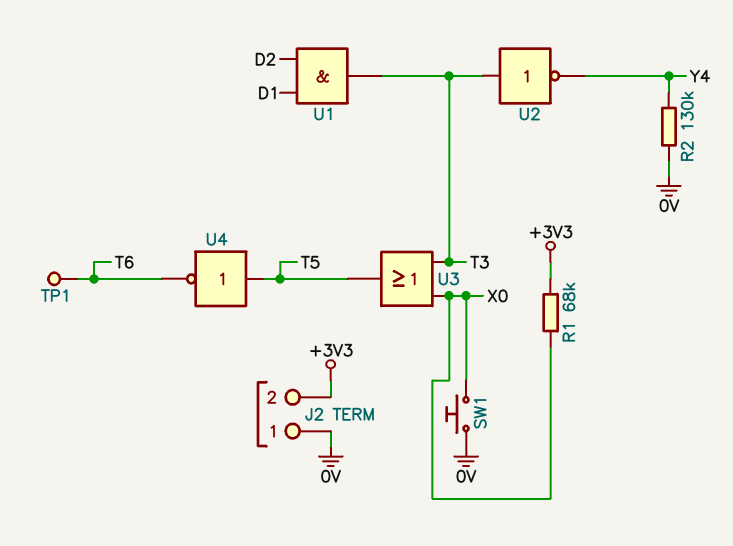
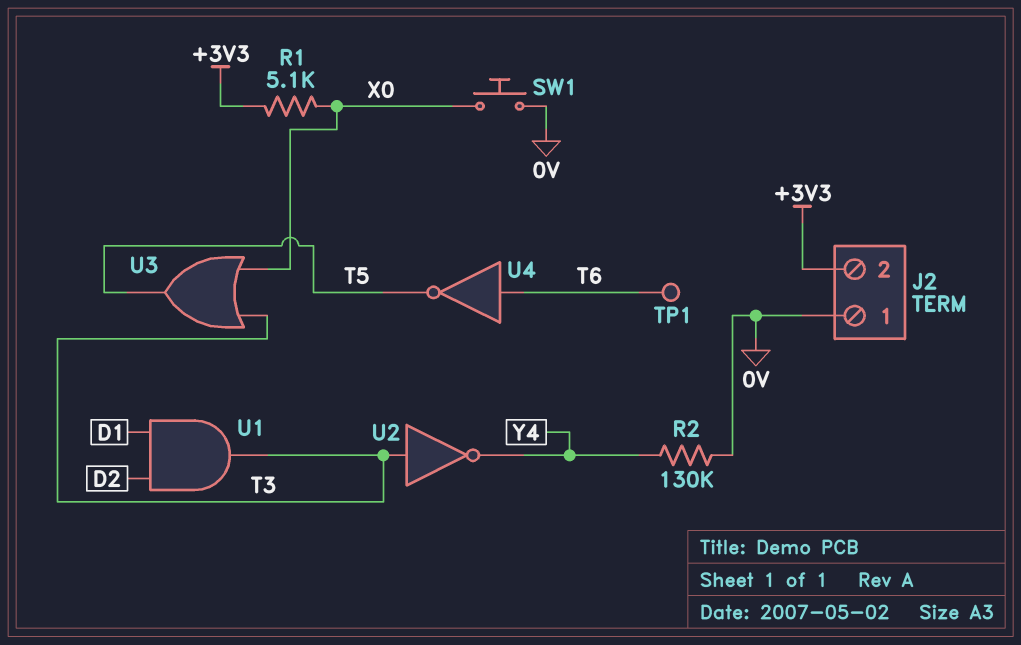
R1: 68k (+3V3, X0) -> 5.1k (+3V3, X0)
U4: NOT (in T5, out T6) -> NOT (in T6, out T5)

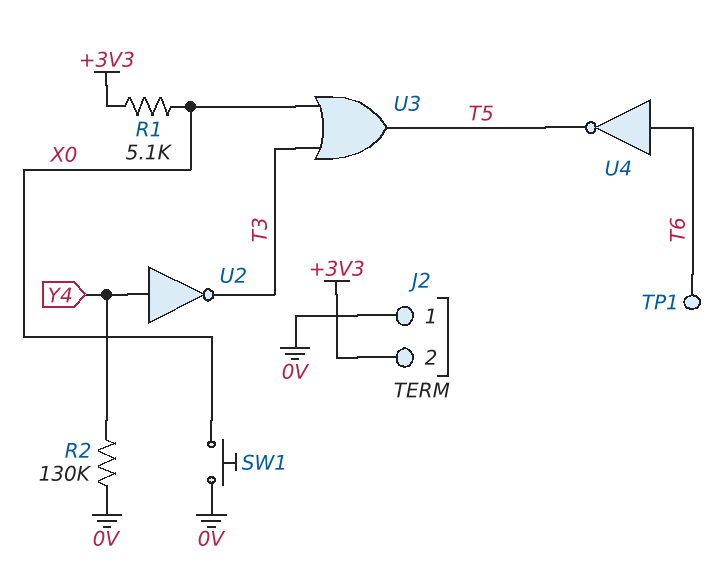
U1: AND (in D1, in D2, out T3) -> none
U2: NOT (in T3, out Y4) -> NOT (in Y4, out T3)

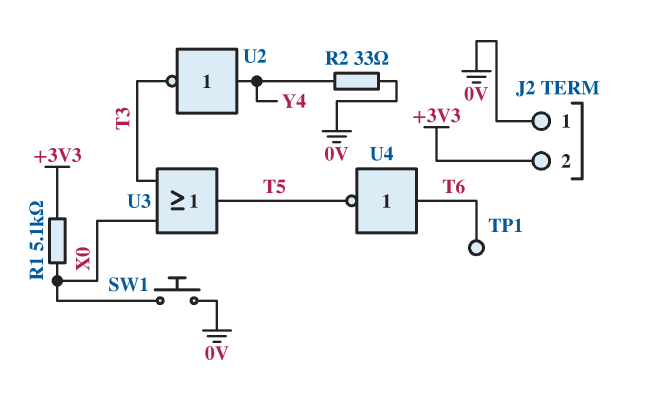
R2: 130k (0V, Y4) -> 33 (0V, Y4)

